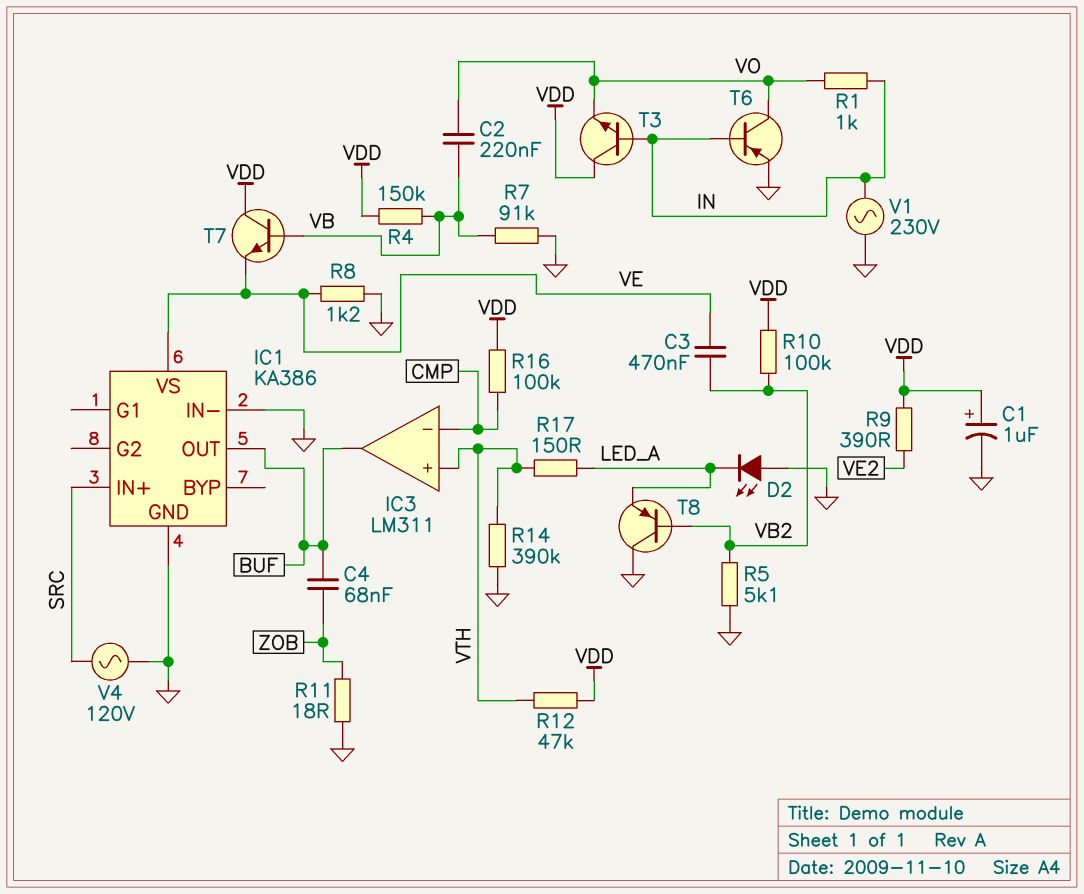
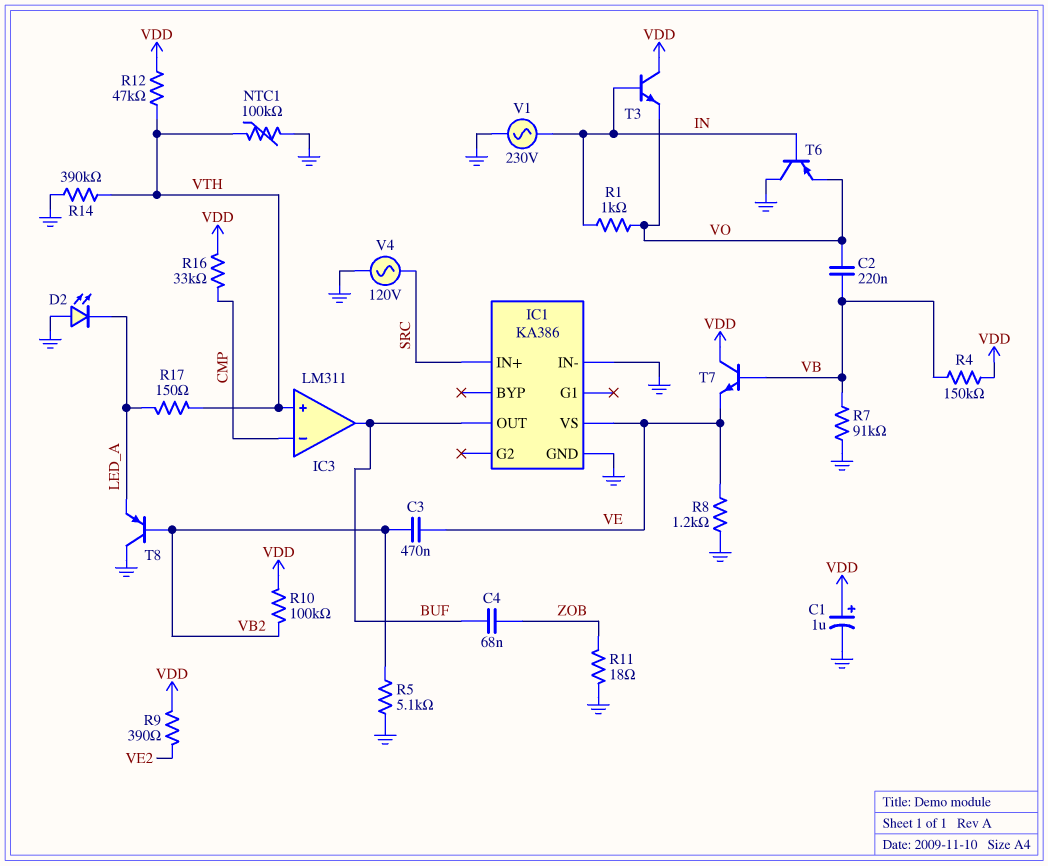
NTC1: none -> 100k (GND, VTH)
R16: 100k (CMP, VDD) -> 33k (CMP, VDD)
T6: PNP (B IN, C VO, E GND) -> PNP (B IN, C GND, E VO)

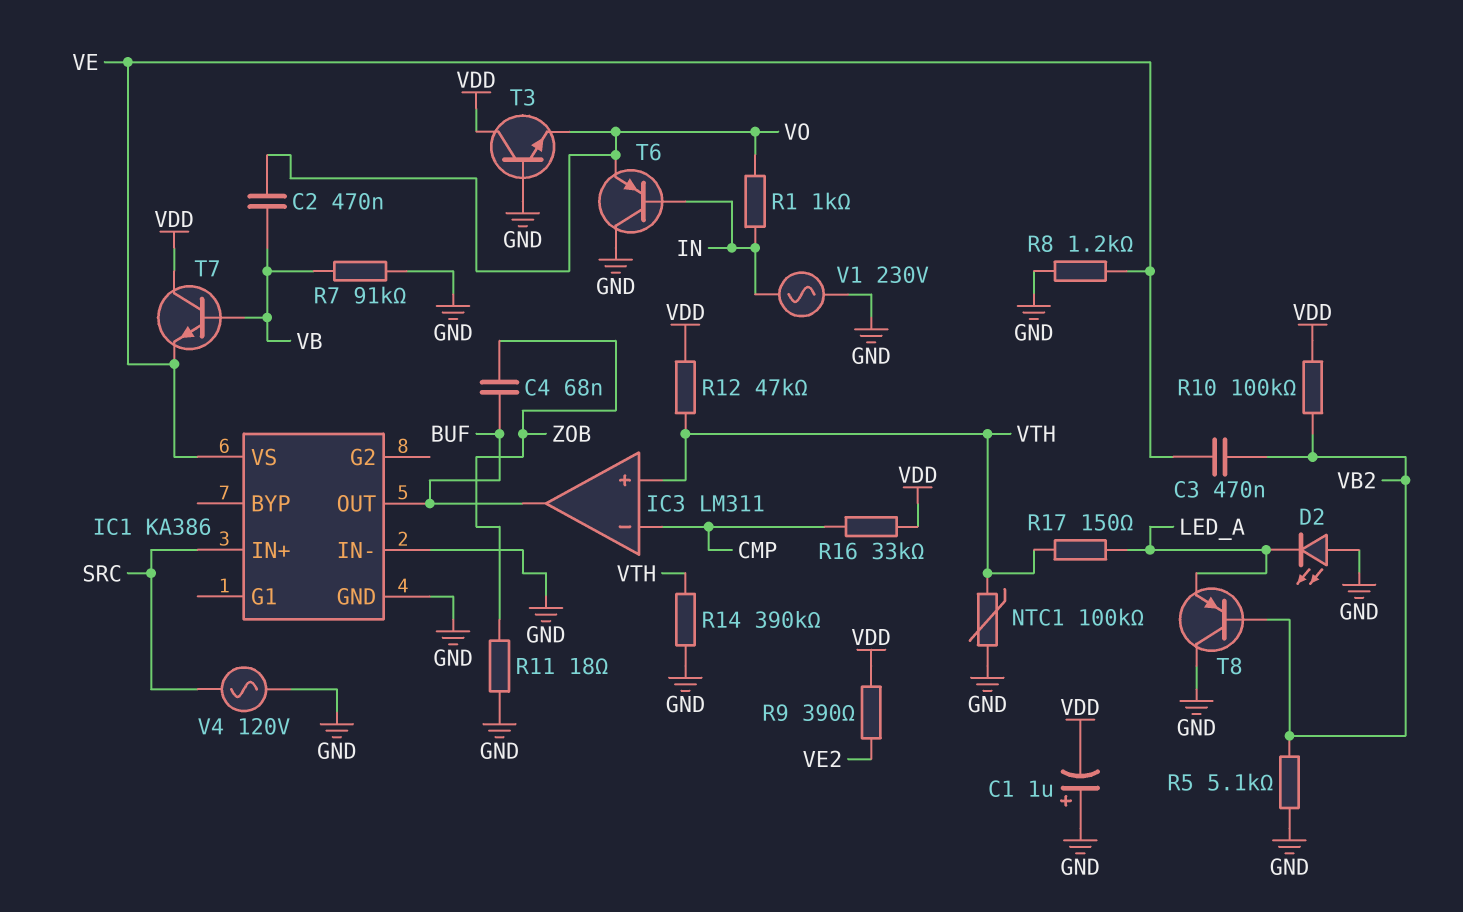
C1: 1uF (plus VDD, minus GND) -> 1uF (plus GND, minus VDD)
C2: 220nF (VB, VO) -> 470nF (VB, VO)
R4: 150k (VB, VDD) -> none
T3: NPN (B IN, C VDD, E VO) -> NPN (B GND, C VDD, E VO)

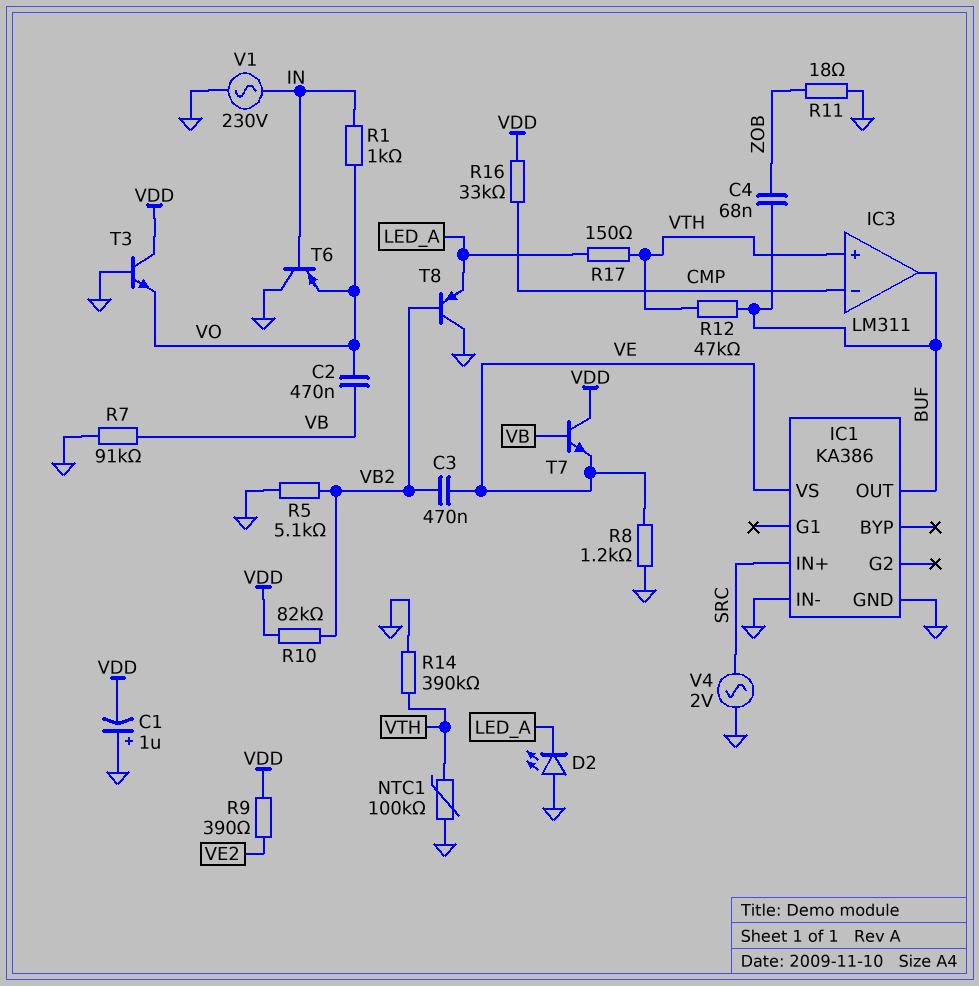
R10: 100k (VB2, VDD) -> 82k (VB2, VDD)
R12: 47k (VDD, VTH) -> 47k (BUF, VTH)
V4: AC 120V (GND, SRC) -> AC 2V (GND, SRC)

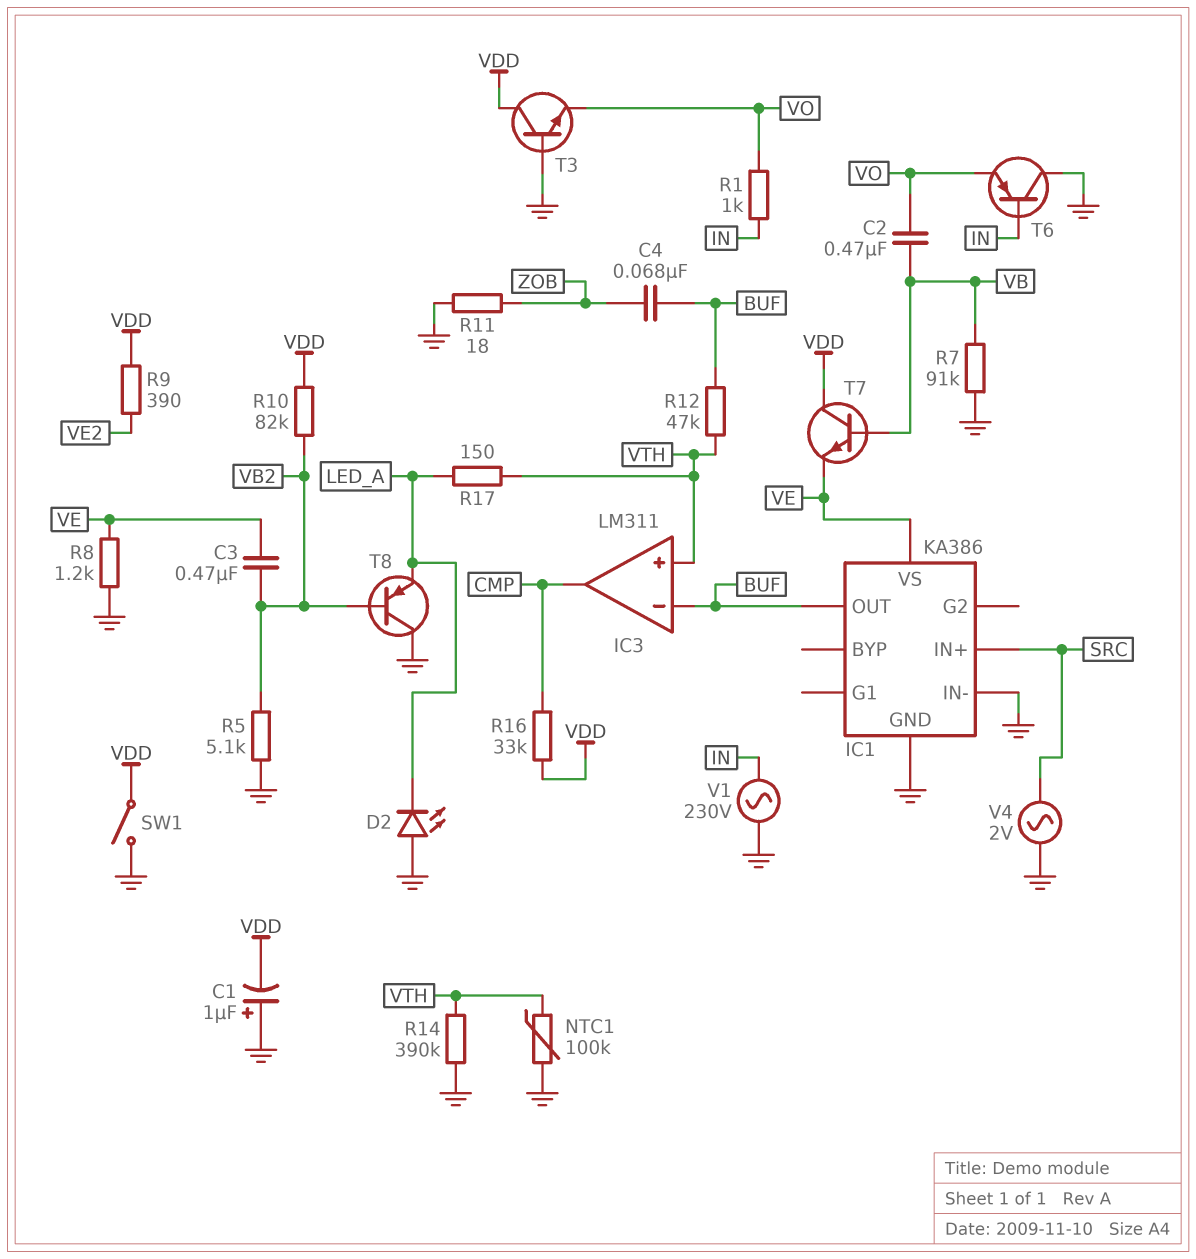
IC3 pin in-: CMP -> BUF
IC3 pin out: BUF -> CMP
SW1: none -> switch (GND, VDD)

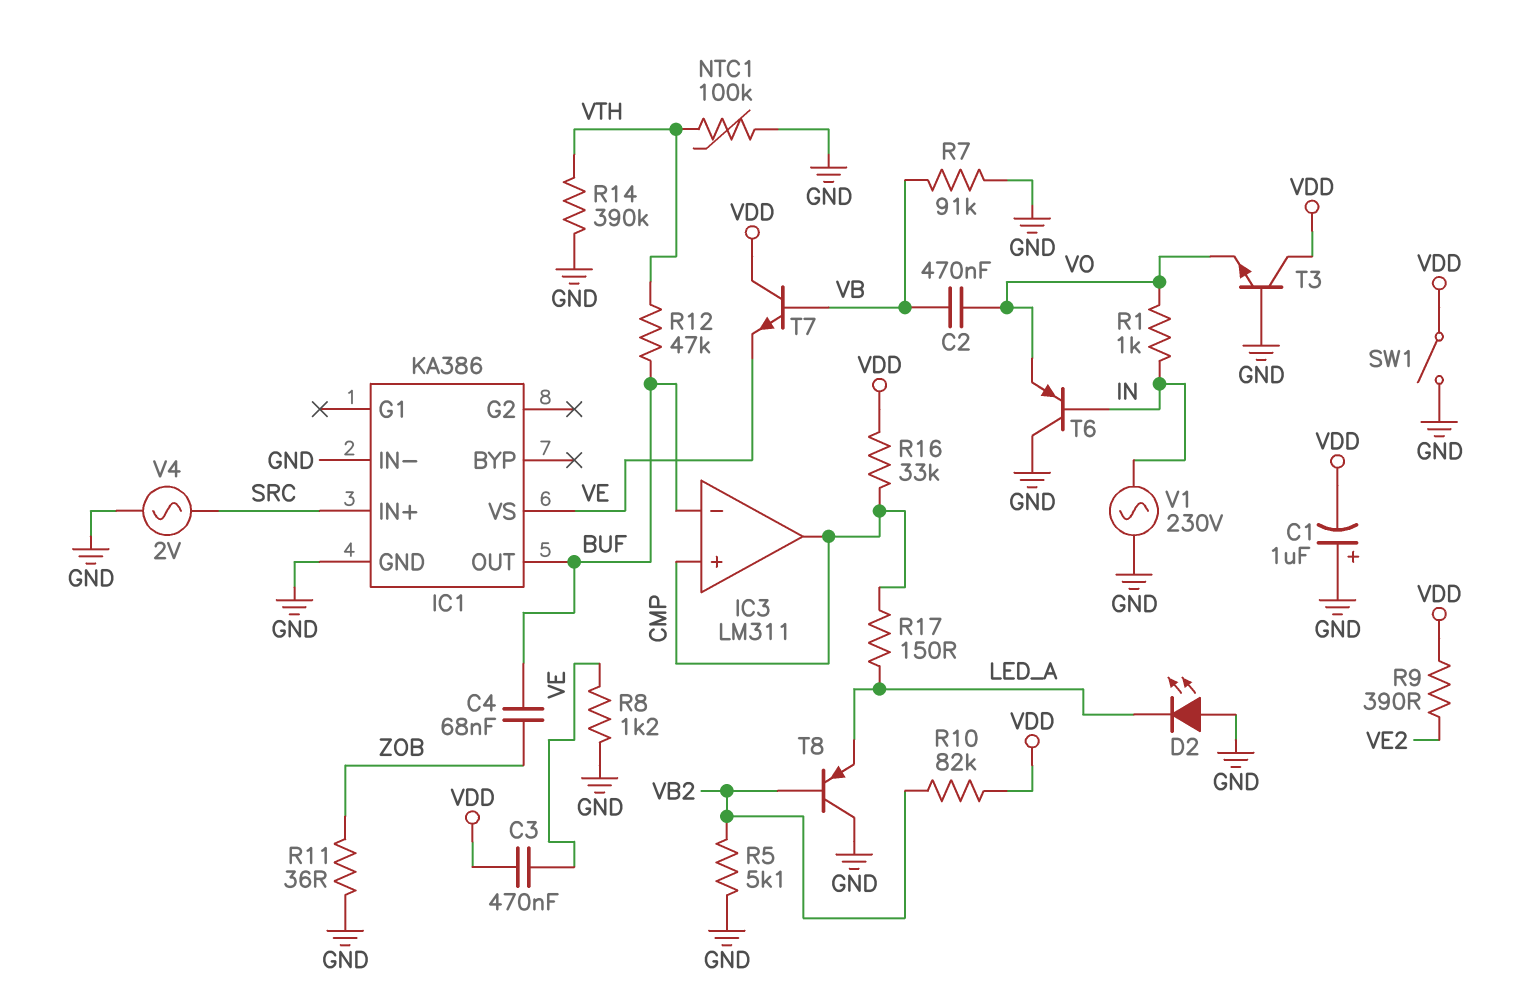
C3: 470nF (VB2, VE) -> 470nF (VDD, VE)
IC3 pin in+: VTH -> CMP
R11: 18 (GND, ZOB) -> 36 (GND, ZOB)
R17: 150 (LED_A, VTH) -> 150 (CMP, LED_A)

